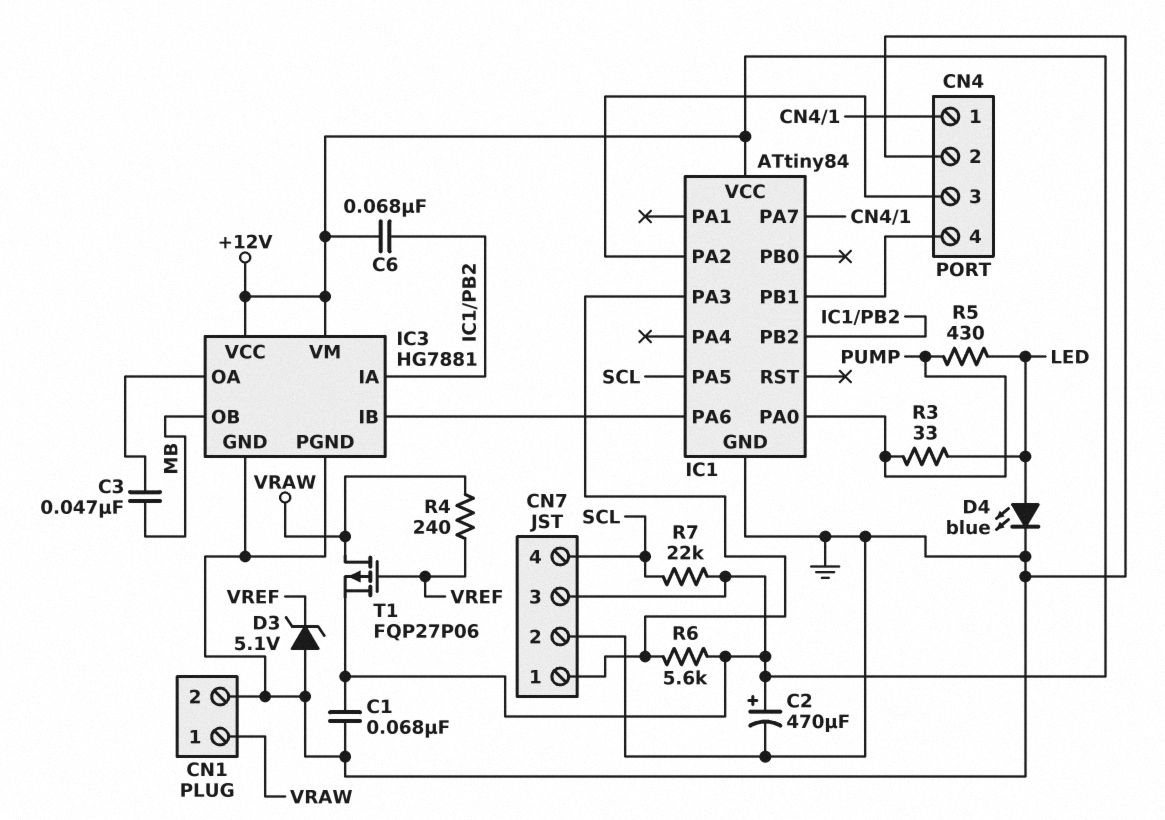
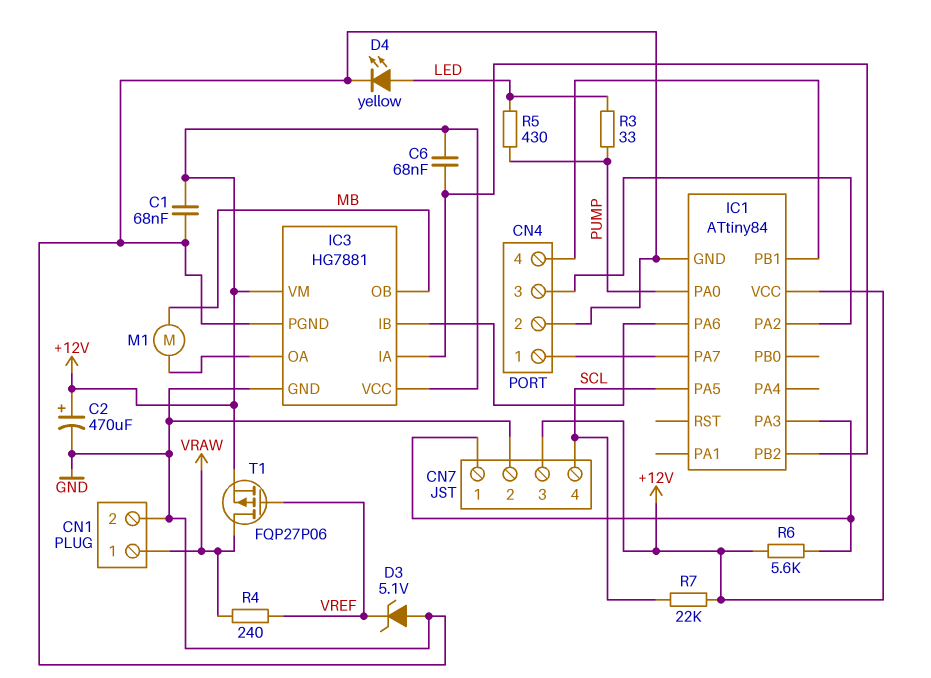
C3: 47nF (IC3/OA, MB) -> none
D4: LED blue (A LED, K GND) -> LED yellow (A LED, K GND)
M1: none -> motor (IC3/OA, MB)

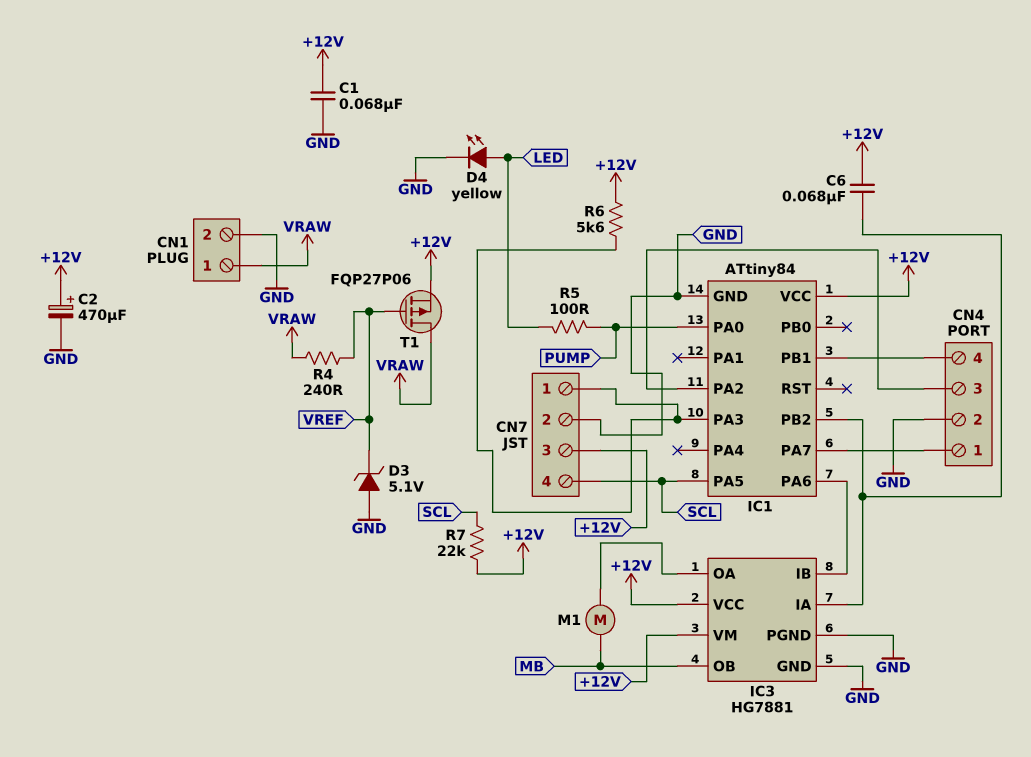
R3: 33 (LED, PUMP) -> none
R5: 430 (LED, PUMP) -> 100 (LED, PUMP)

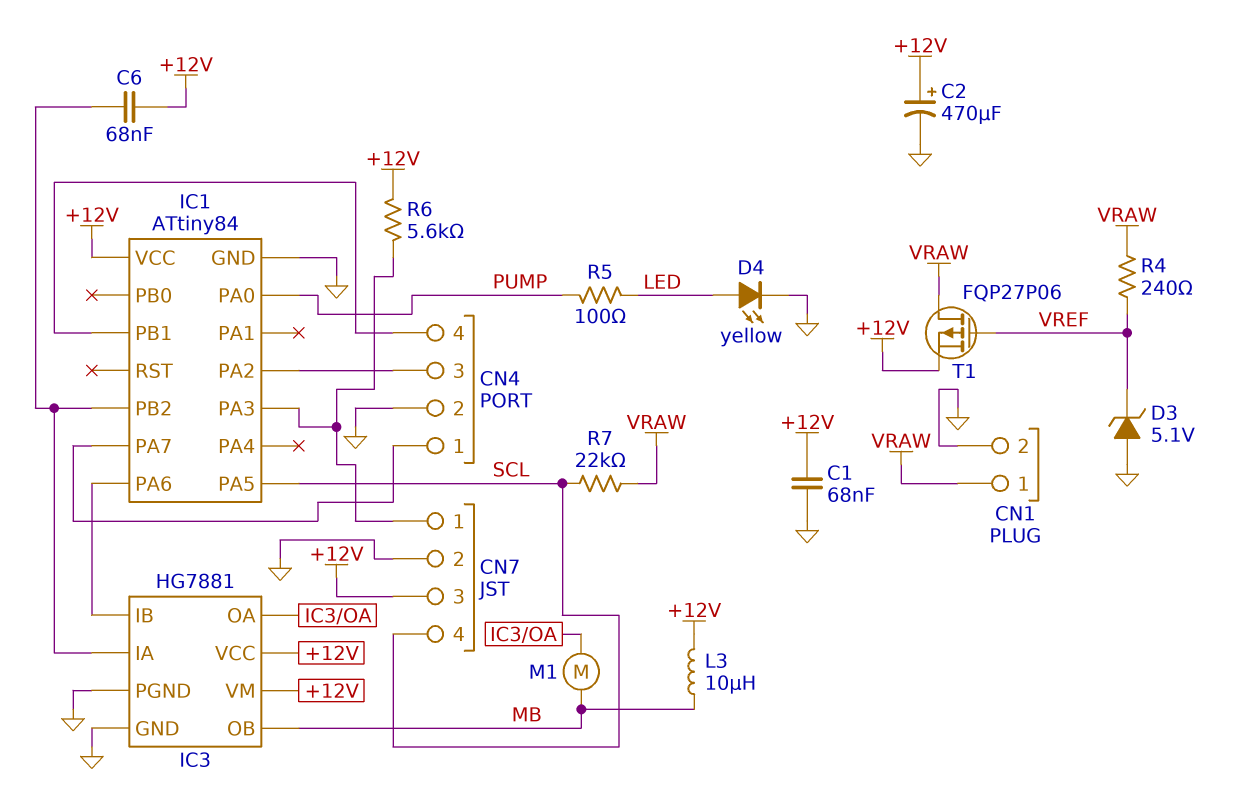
L3: none -> 10uH (+12V, MB)
R7: 22k (+12V, SCL) -> 22k (SCL, VRAW)

